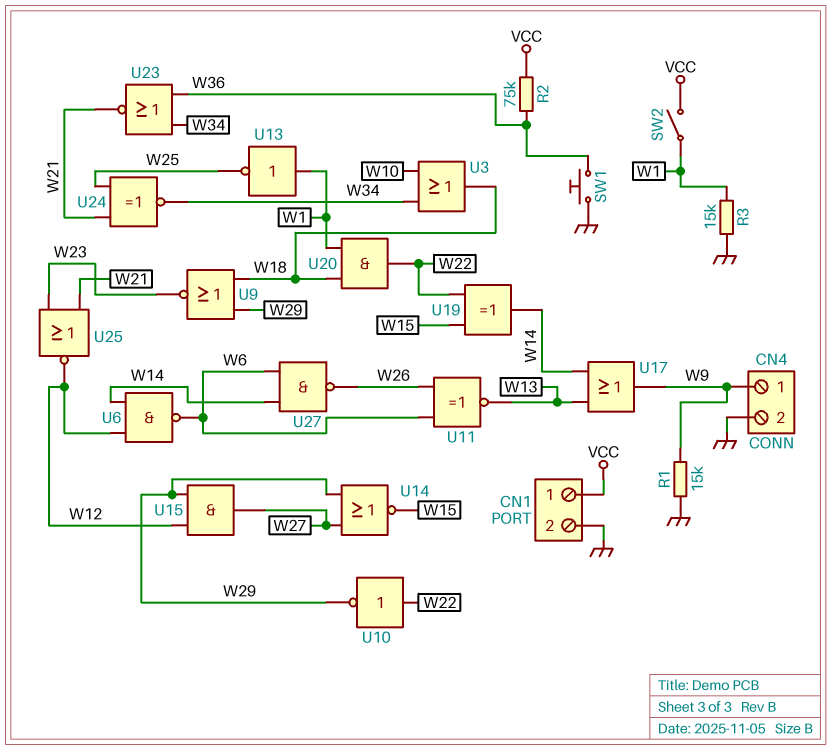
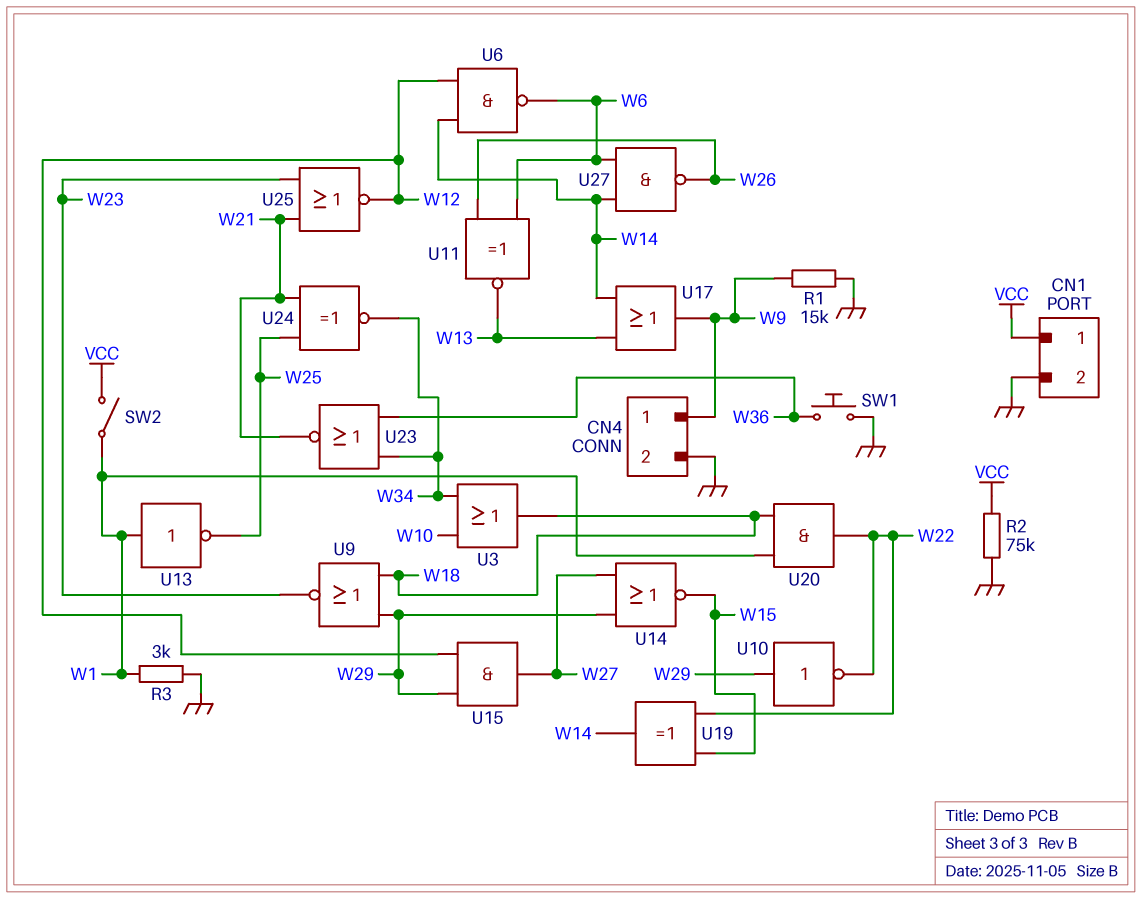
R2: 75k (VCC, W36) -> 75k (GND, VCC)
R3: 15k (GND, W1) -> 3k (GND, W1)
U10: NOT (in W22, out W29) -> NOT (in W29, out W22)

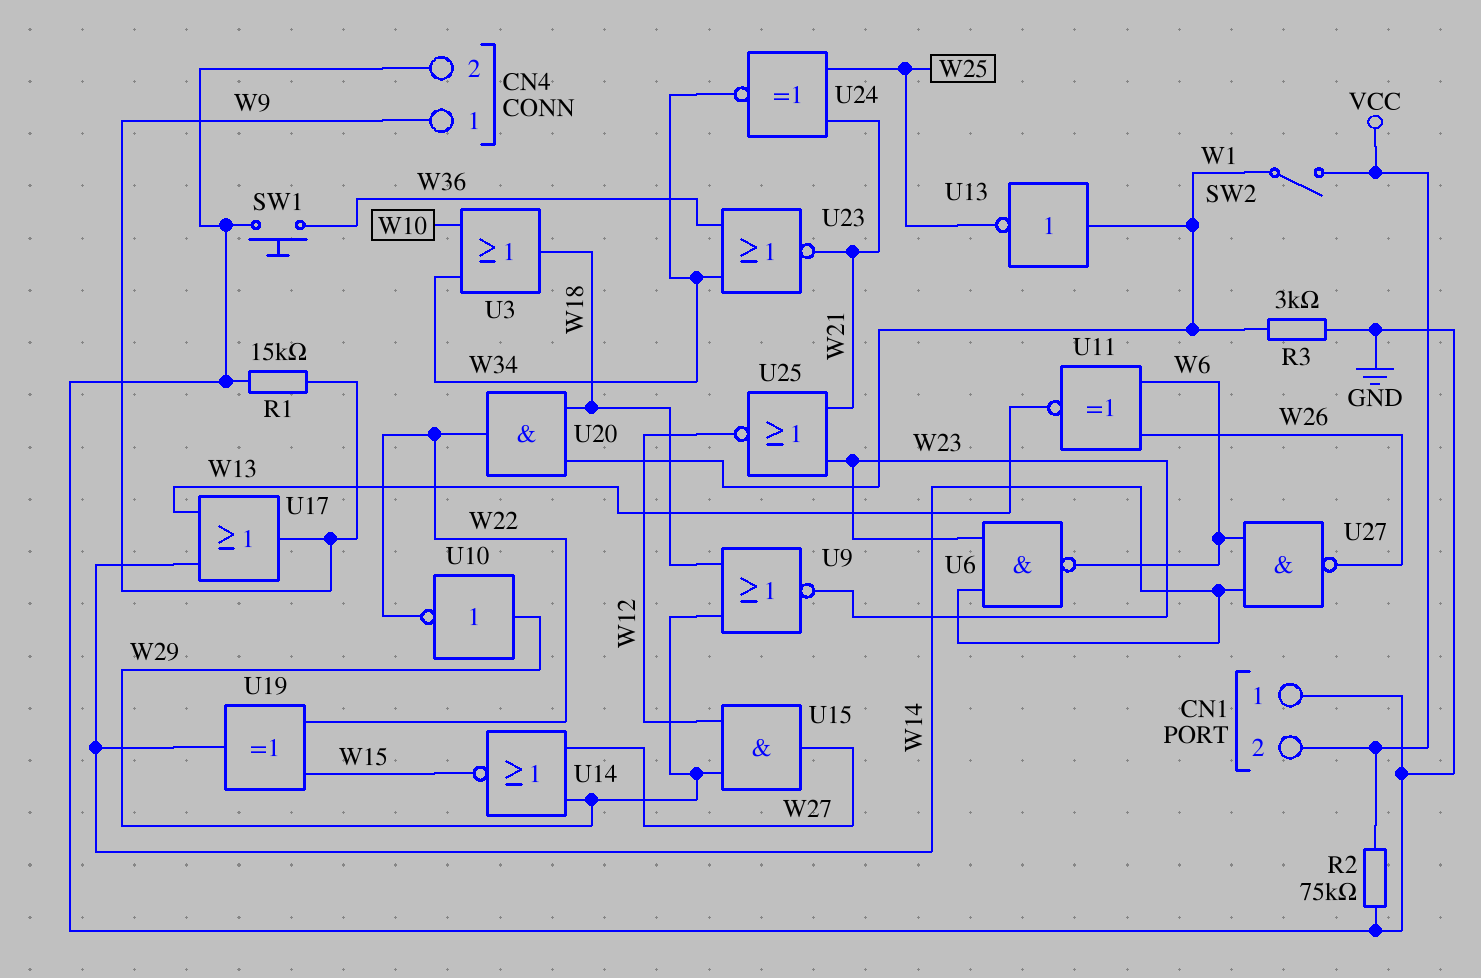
CN1 pin 1: VCC -> GND
CN1 pin 2: GND -> VCC
U6: NAND (in W12, in W14, out W6) -> NAND (in W14, in W23, out W6)

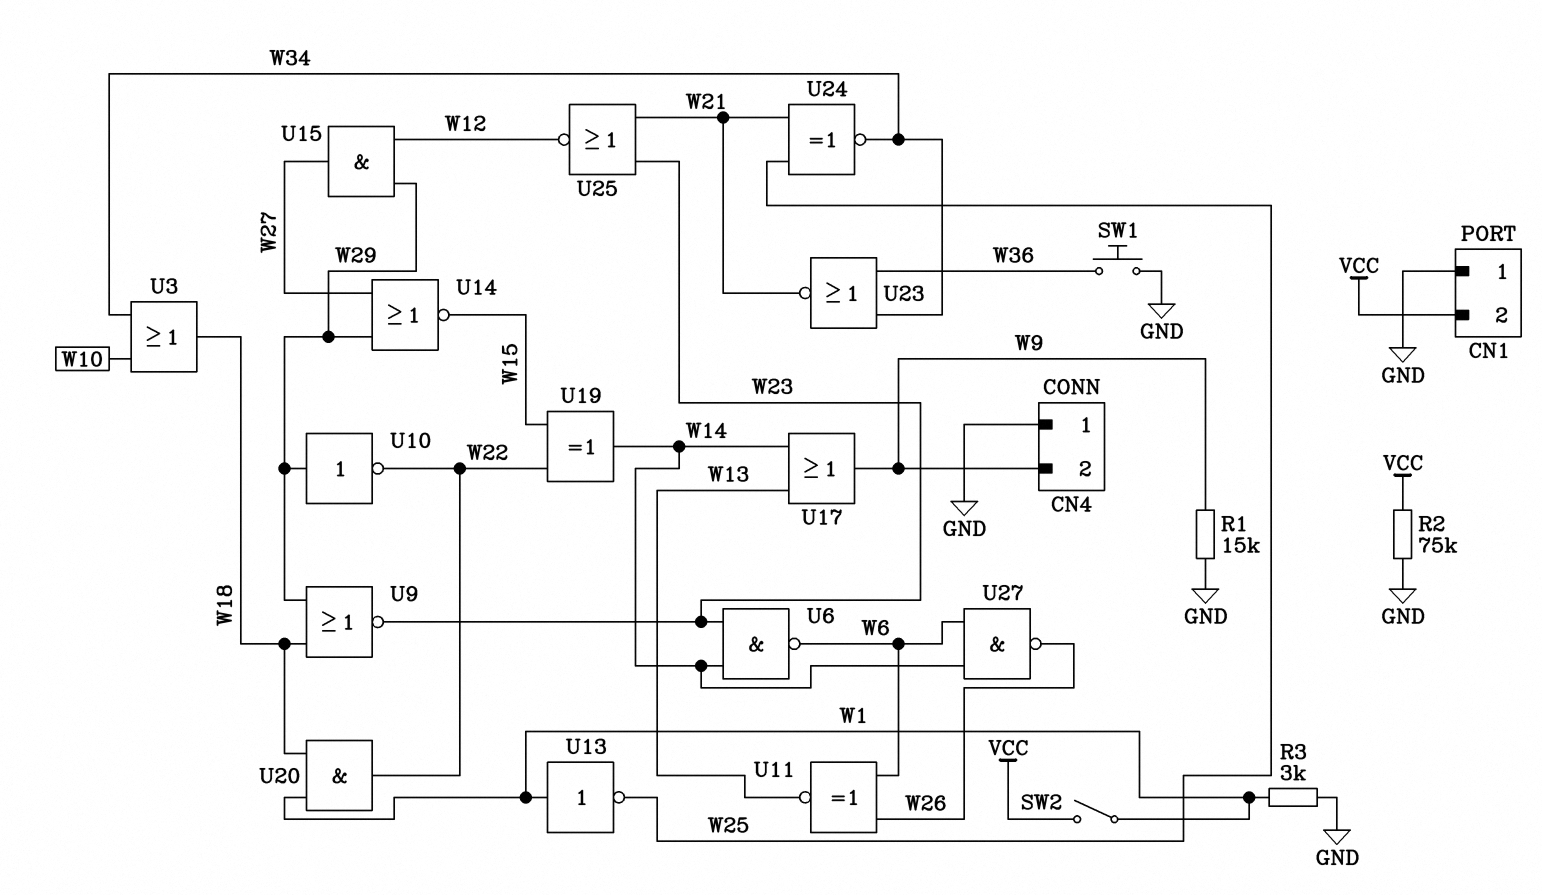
CN4 pin 1: W9 -> GND
CN4 pin 2: GND -> W9

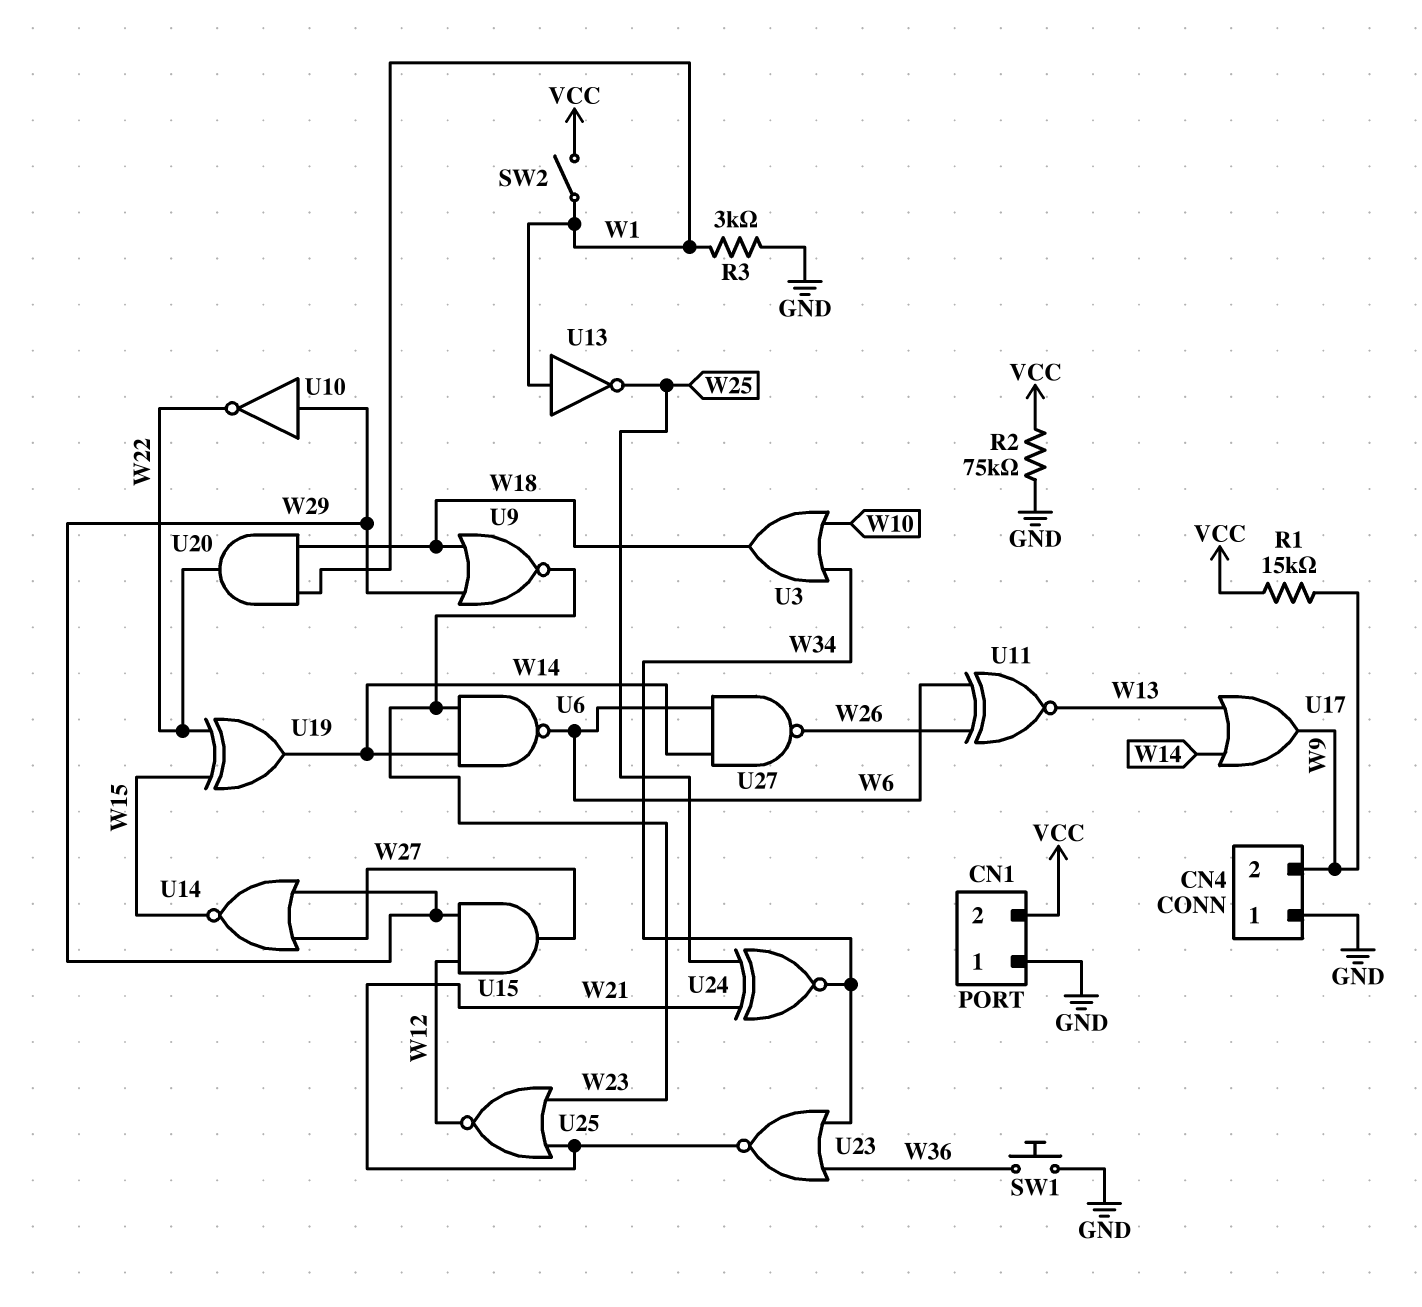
R1: 15k (GND, W9) -> 15k (VCC, W9)

